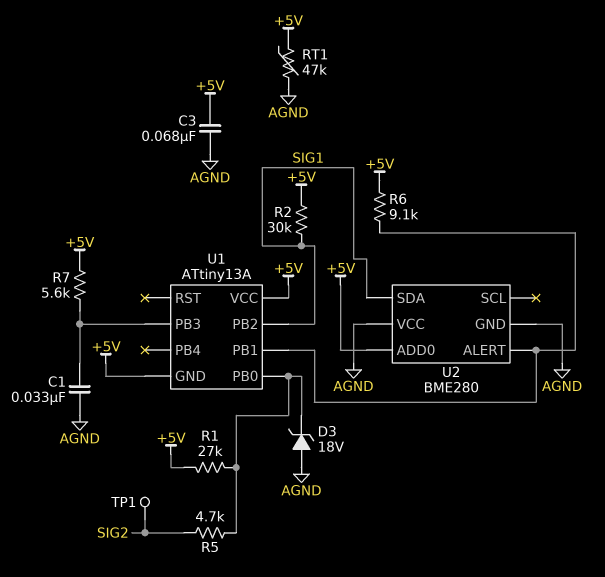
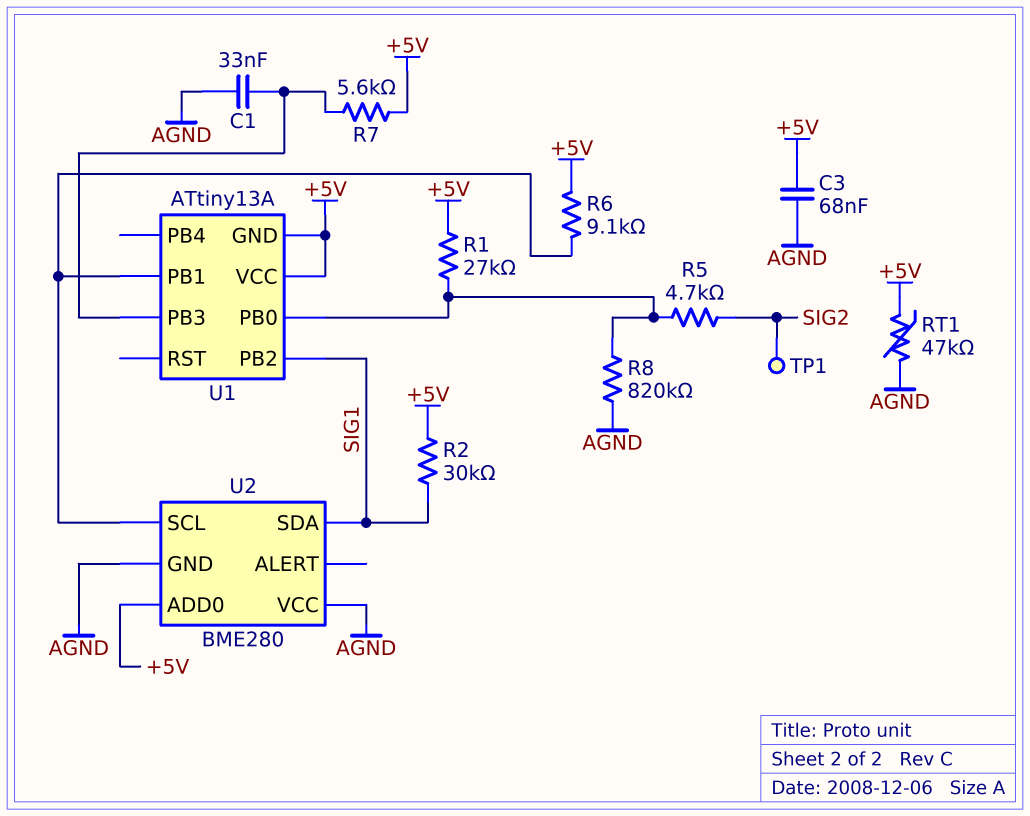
D3: zener 18V (A AGND, K U1/PB0) -> none
R8: none -> 820k (AGND, U1/PB0)
U2 pin ALERT: U1/PB1 -> none
U2 pin SCL: none -> U1/PB1

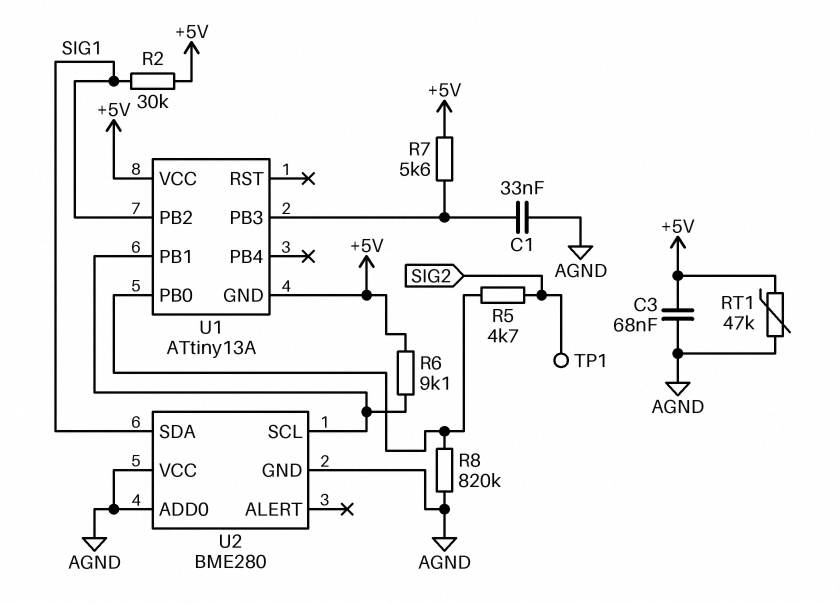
R1: 27k (+5V, U1/PB0) -> none
U2 pin ADD0: +5V -> AGND

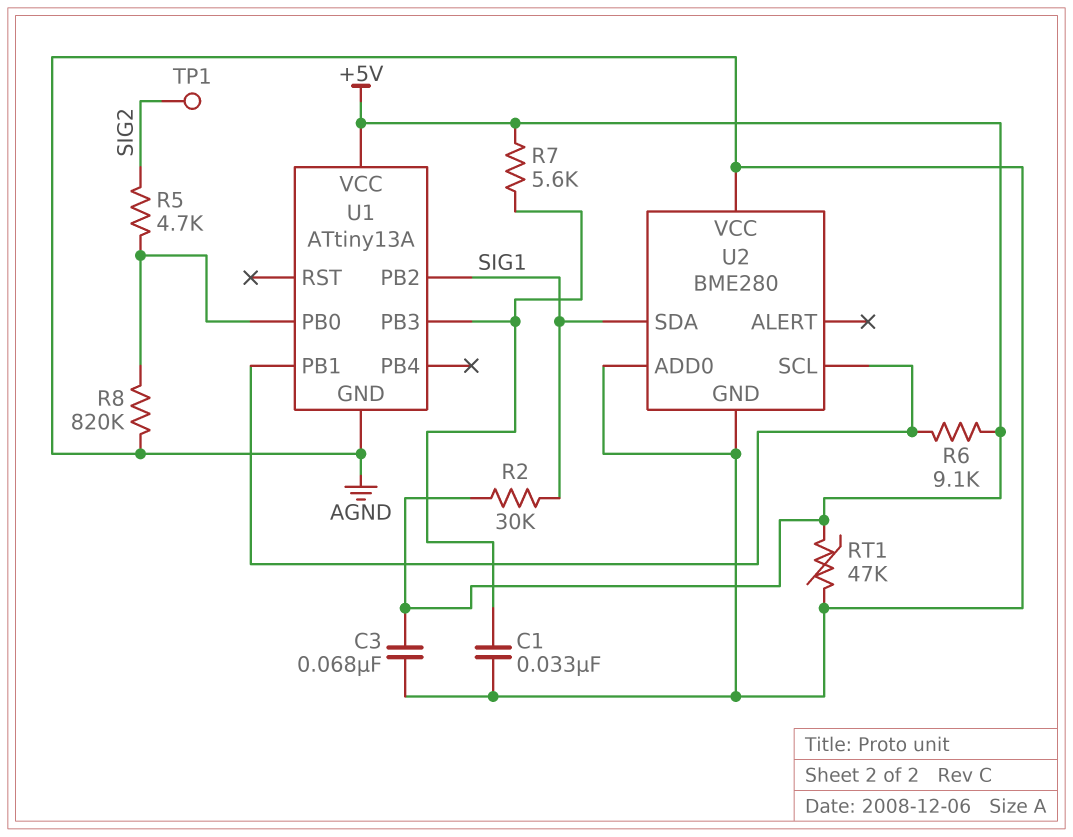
U1 pin GND: +5V -> AGND

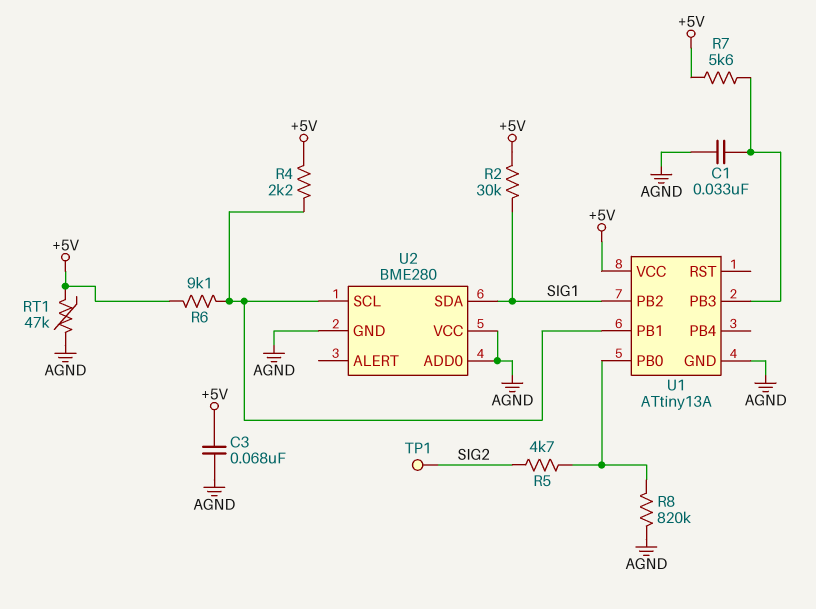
R4: none -> 2.2k (+5V, U1/PB1)

